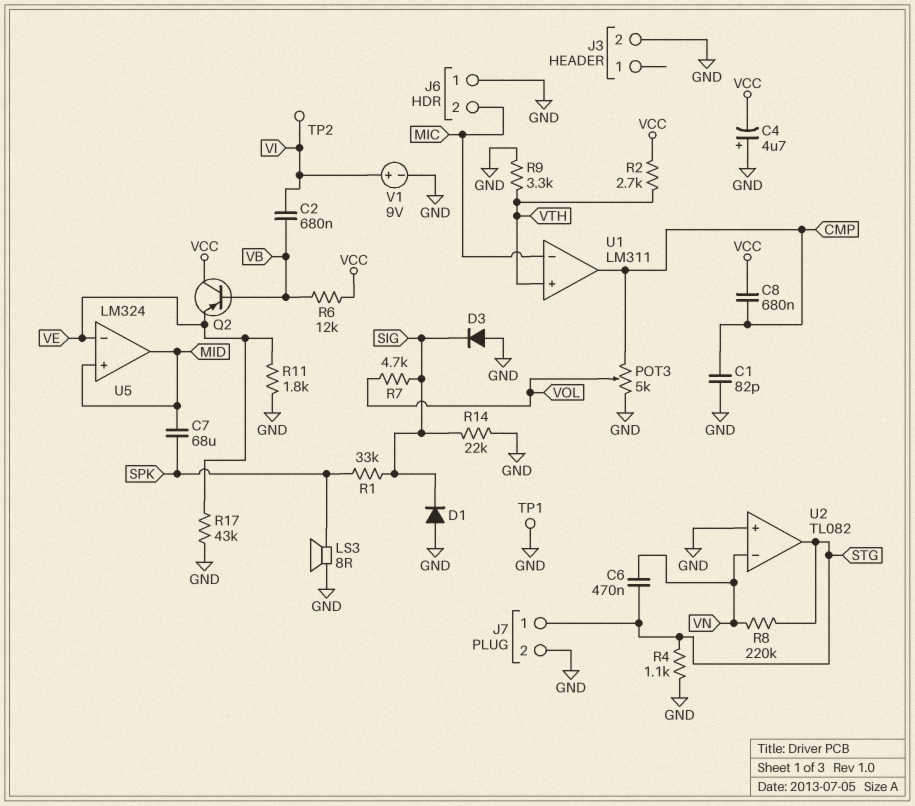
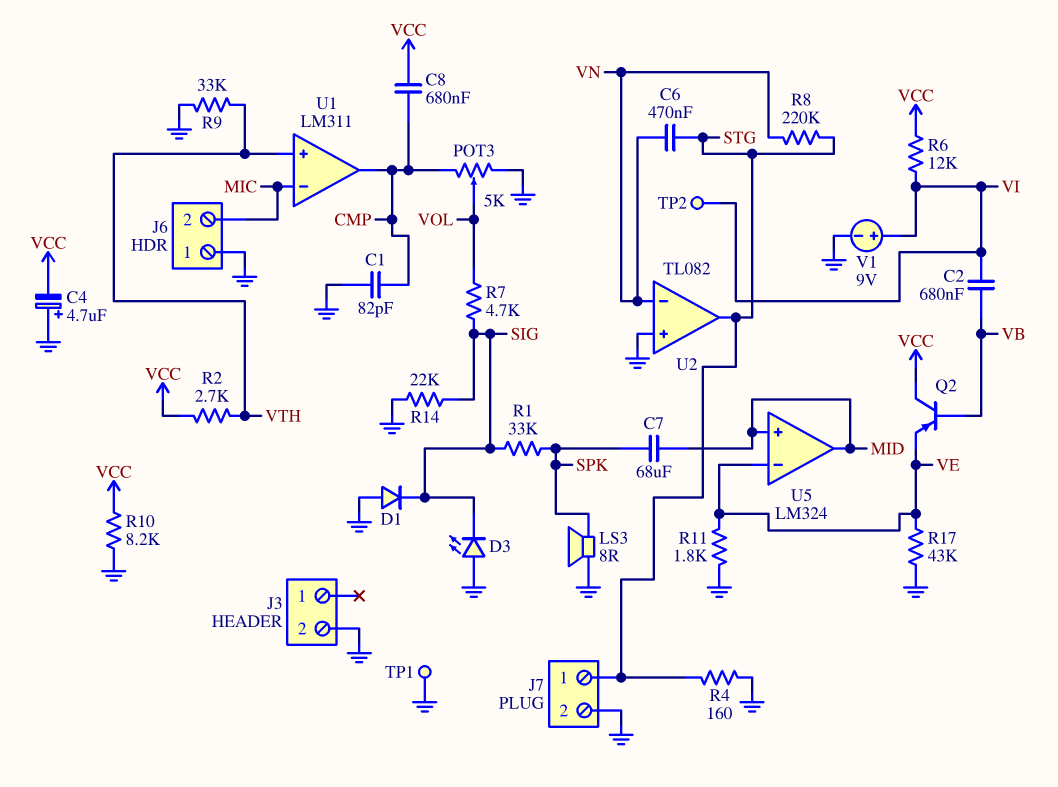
D3: diode (A GND, K SIG) -> LED (A GND, K SIG)
R4: 1.1k (GND, STG) -> 160 (GND, STG)
R6: 12k (VB, VCC) -> 12k (VCC, VI)
R9: 3.3k (GND, VTH) -> 33k (GND, VTH)
R10: none -> 8.2k (GND, VCC)

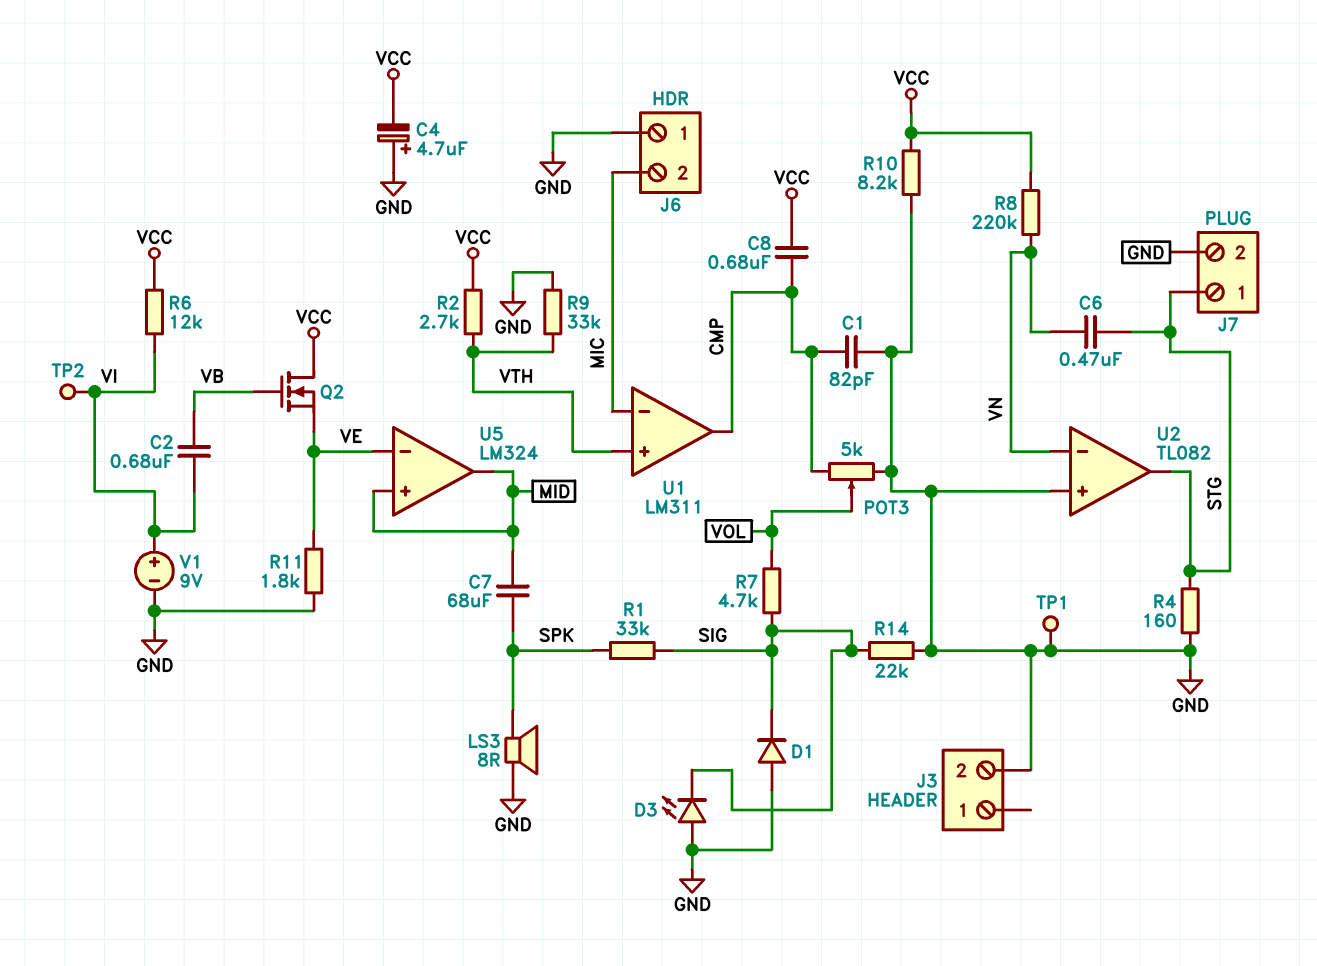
Q2: PNP (B VB, C VCC, E VE) -> NMOS (G VB, D VCC, S VE)
R8: 220k (STG, VN) -> 220k (VCC, VN)
R17: 43k (GND, VE) -> none

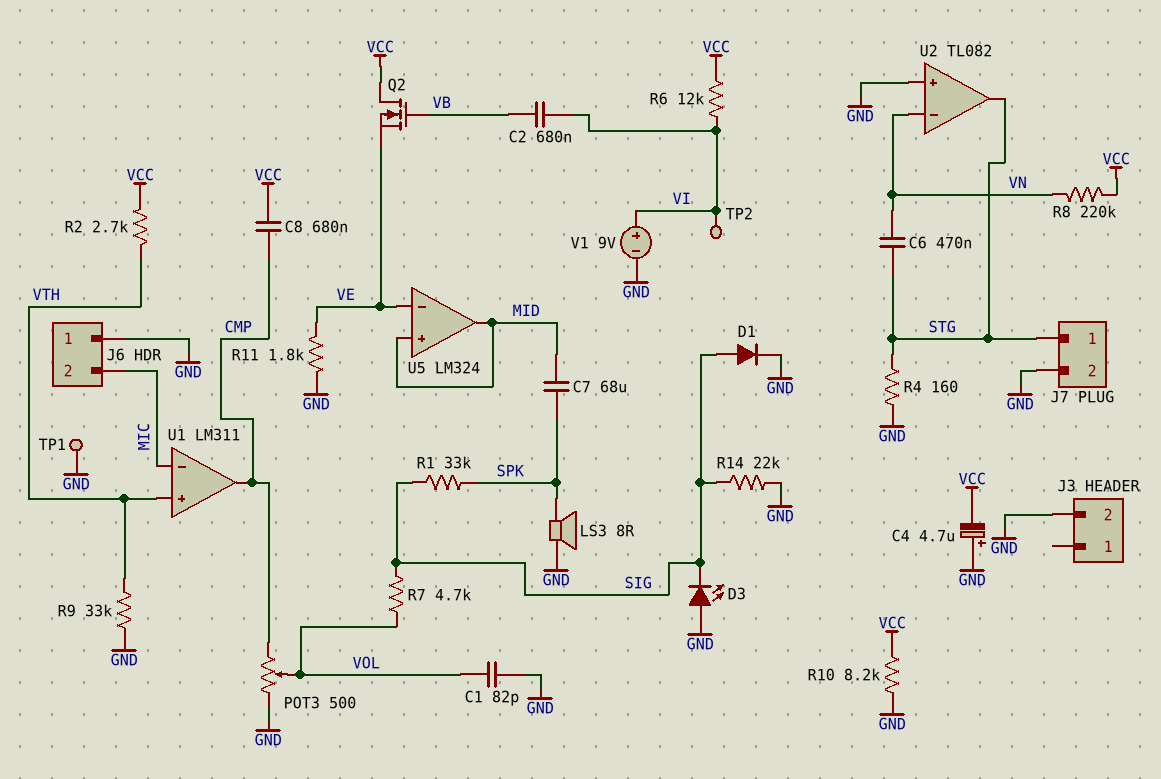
C1: 82pF (CMP, GND) -> 82pF (GND, VOL)
D1: diode (A GND, K SIG) -> diode (A SIG, K GND)
POT3: 5k (CMP, GND, wiper VOL) -> 500 (CMP, GND, wiper VOL)

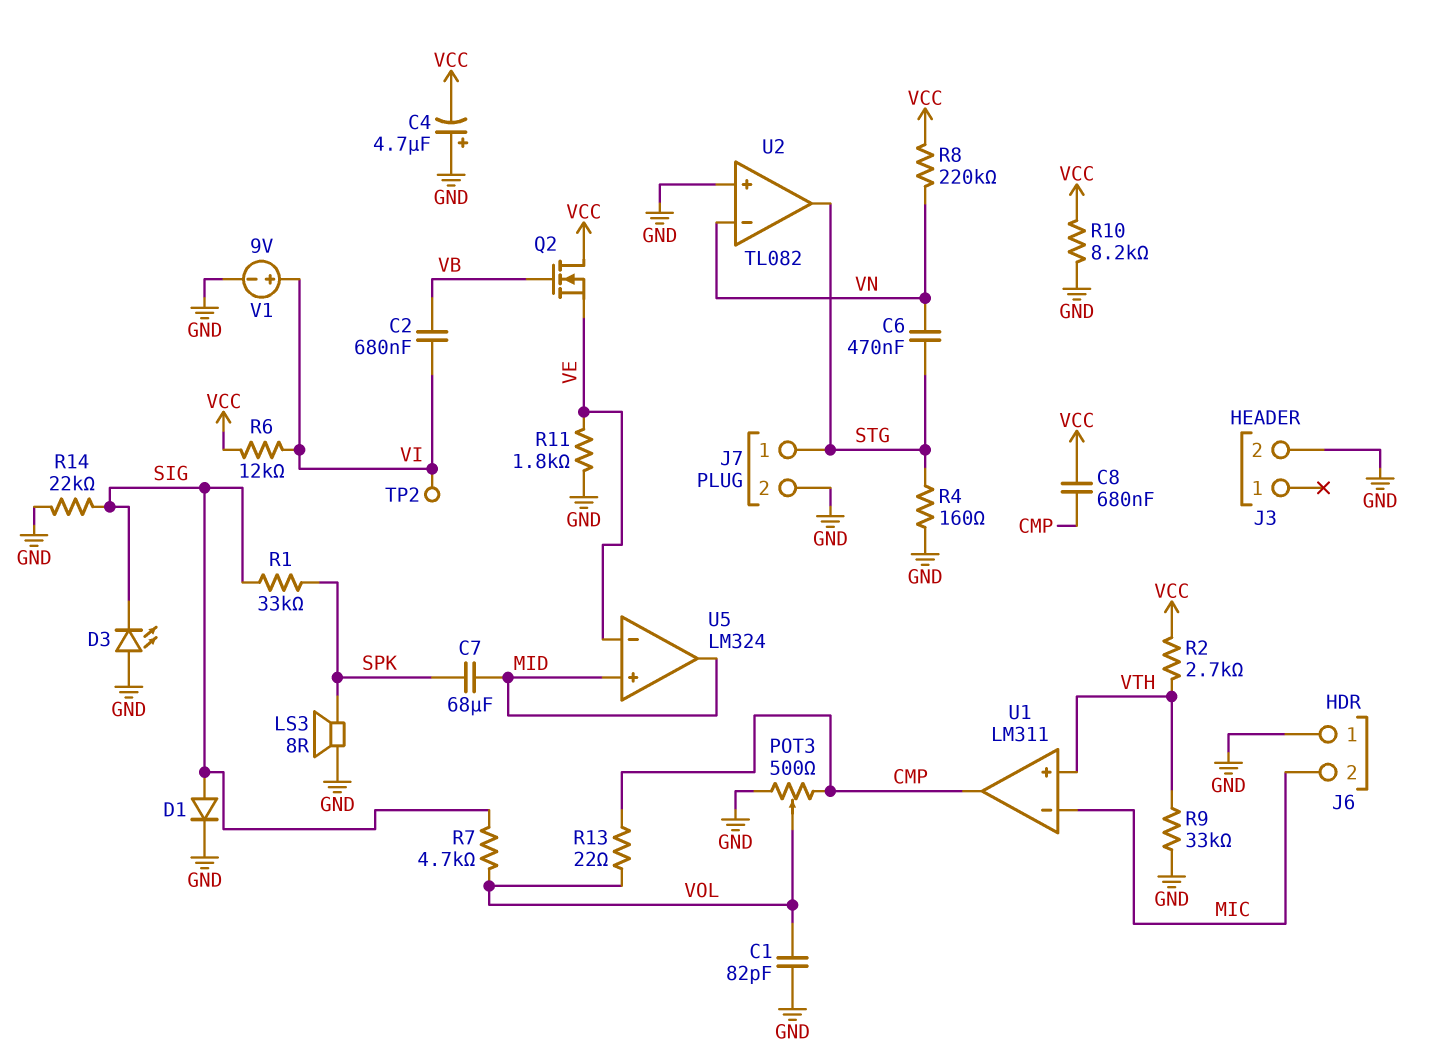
R13: none -> 22 (CMP, VOL)
TP1: test point (GND) -> none

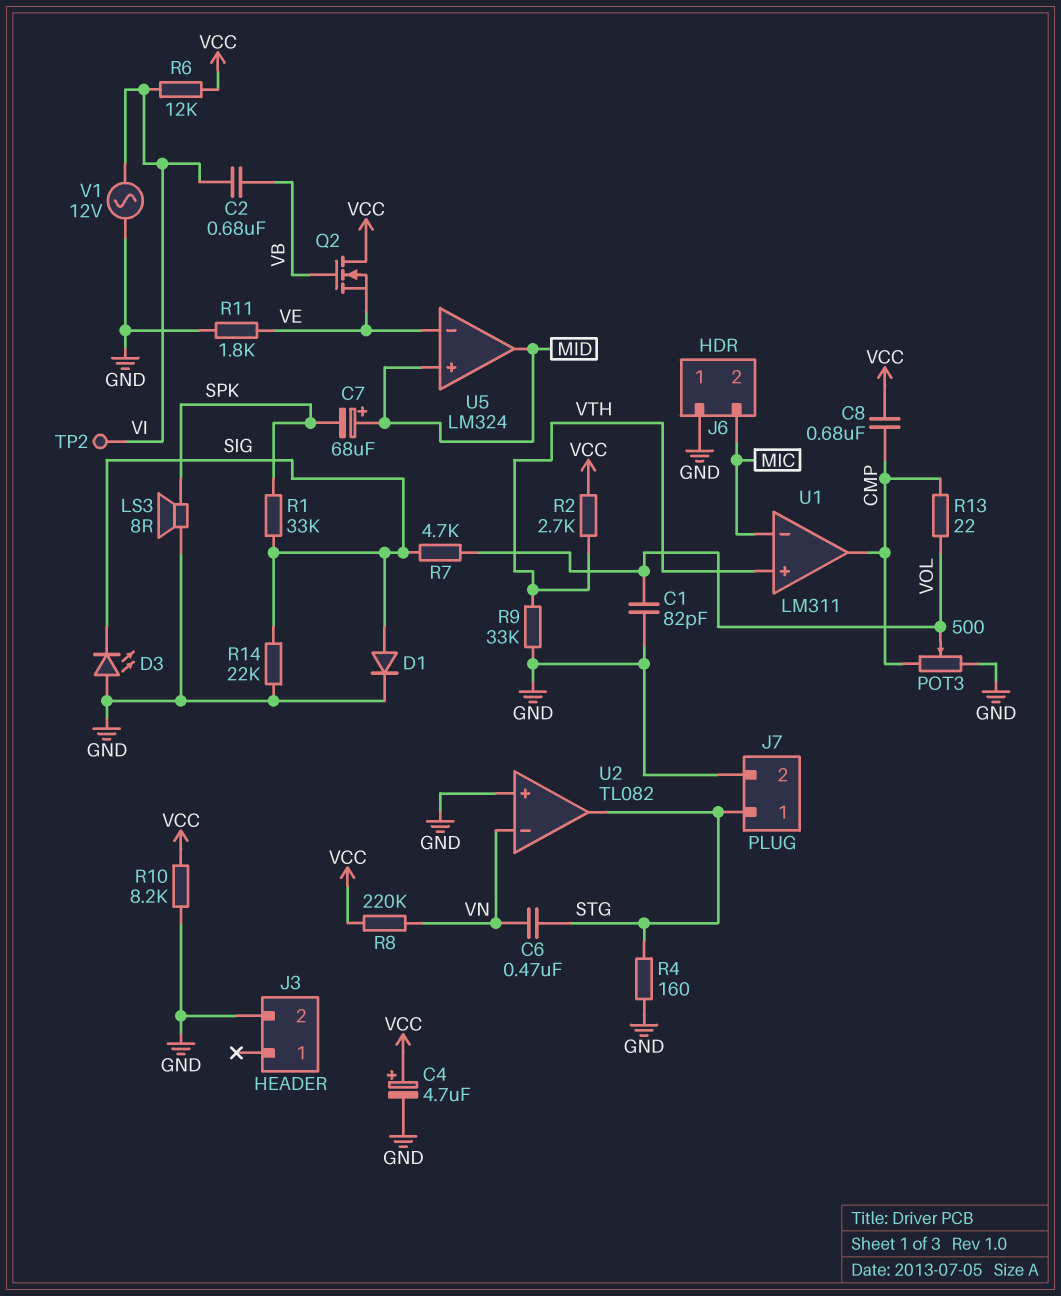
C4: 4.7uF (plus GND, minus VCC) -> 4.7uF (plus VCC, minus GND)
C7: 68uF (MID, SPK) -> 68uF (plus MID, minus SPK)
V1: 9V (plus VI, minus GND) -> AC 12V (GND, VI)

